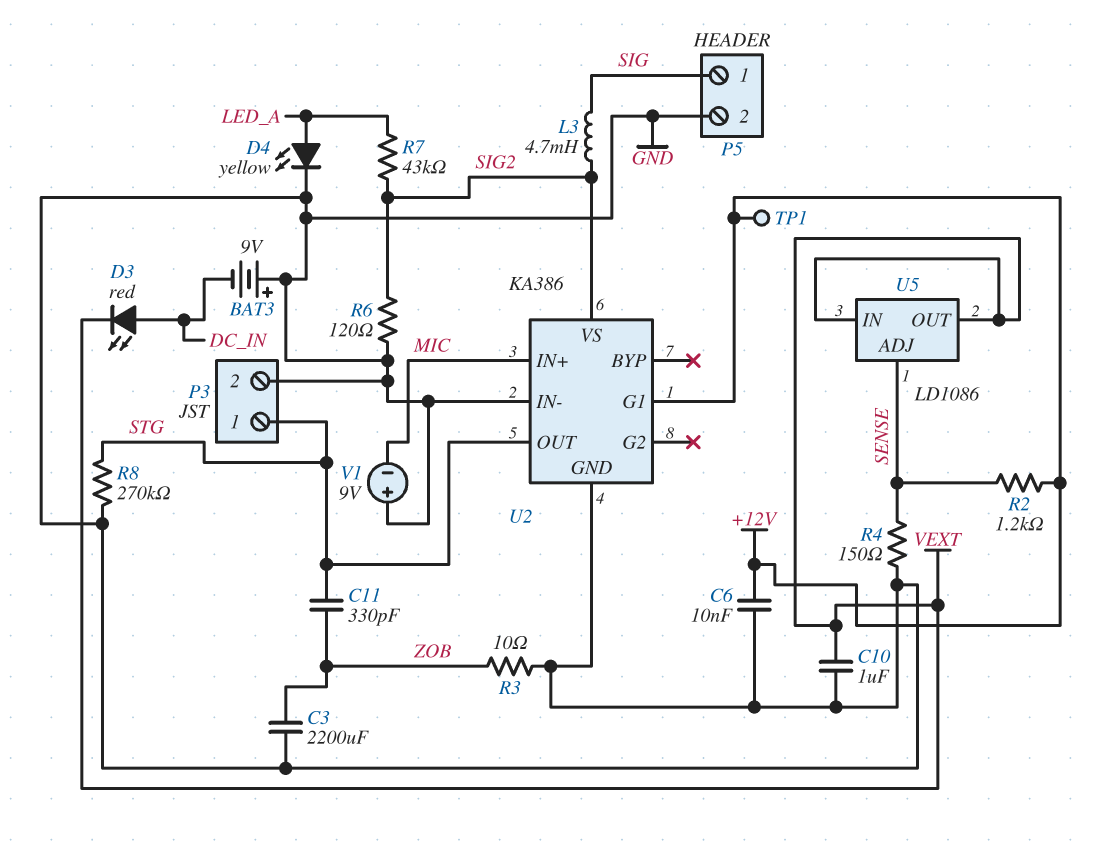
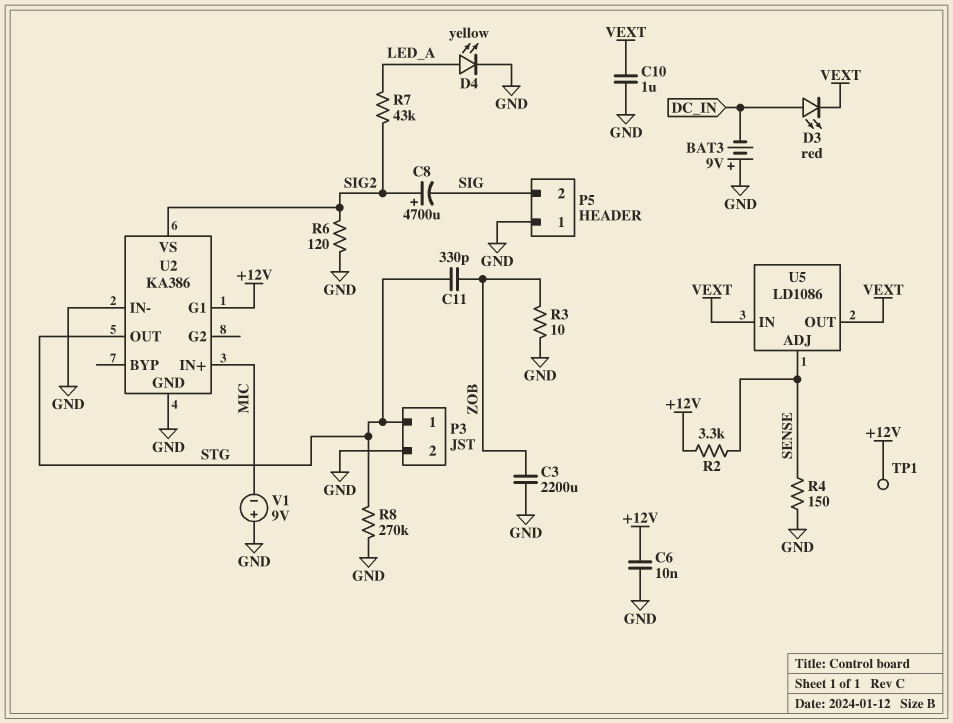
C8: none -> 4700uF (plus SIG2, minus SIG)
L3: 4.7mH (SIG, SIG2) -> none
P5 pin 1: SIG -> GND
P5 pin 2: GND -> SIG
R2: 1.2k (+12V, SENSE) -> 3.3k (+12V, SENSE)

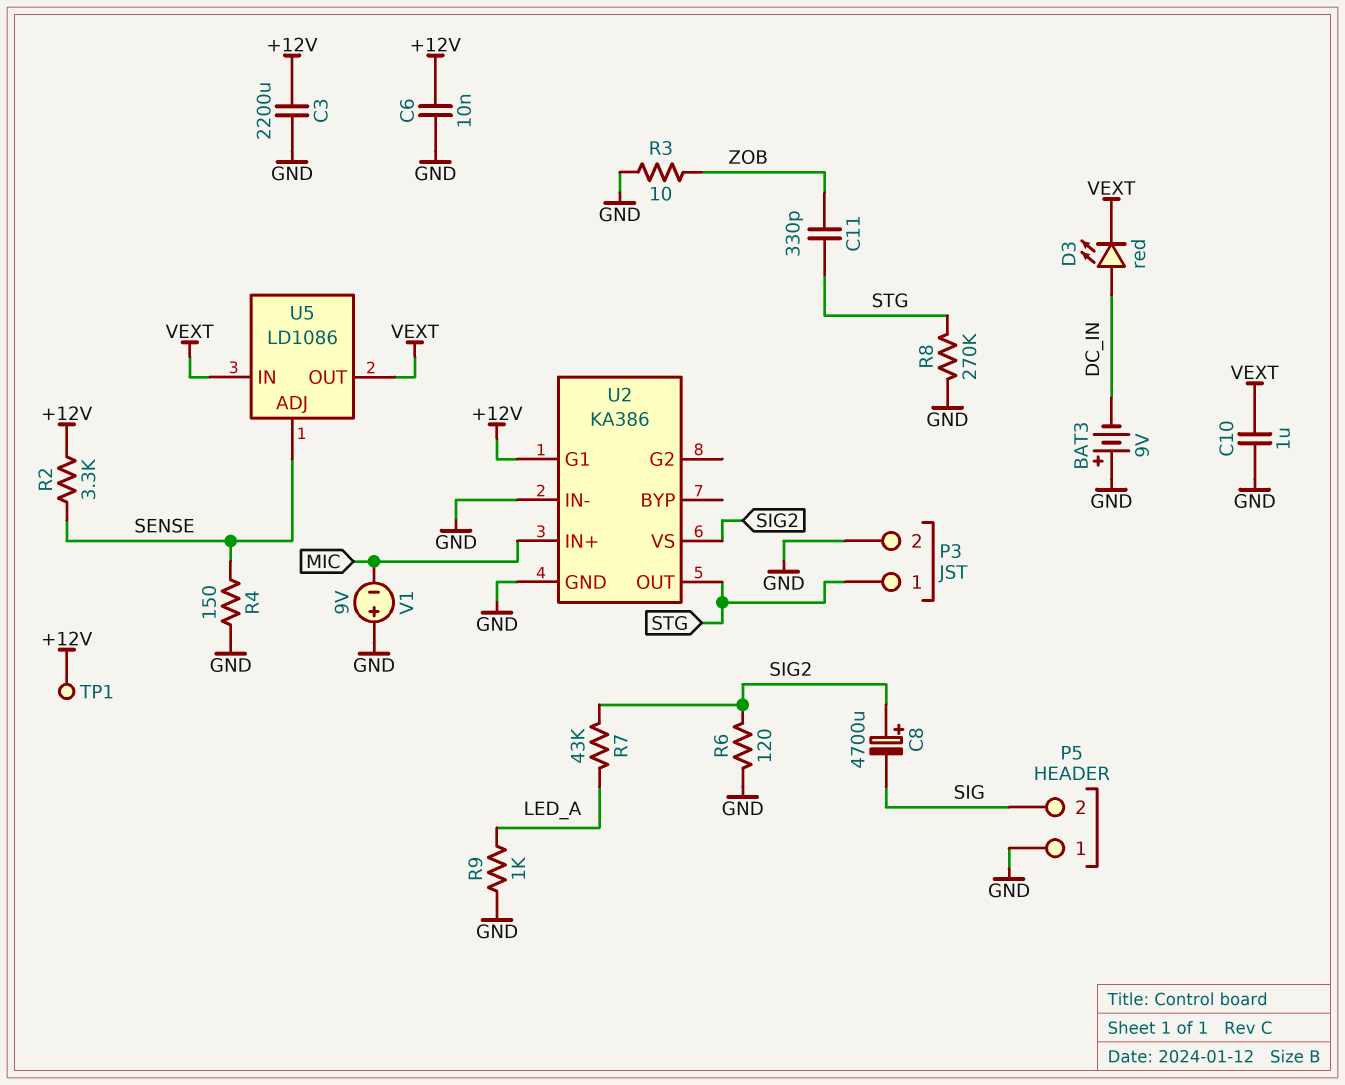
C3: 2200uF (GND, ZOB) -> 2200uF (+12V, GND)
D4: LED yellow (A LED_A, K GND) -> none
R9: none -> 1k (GND, LED_A)

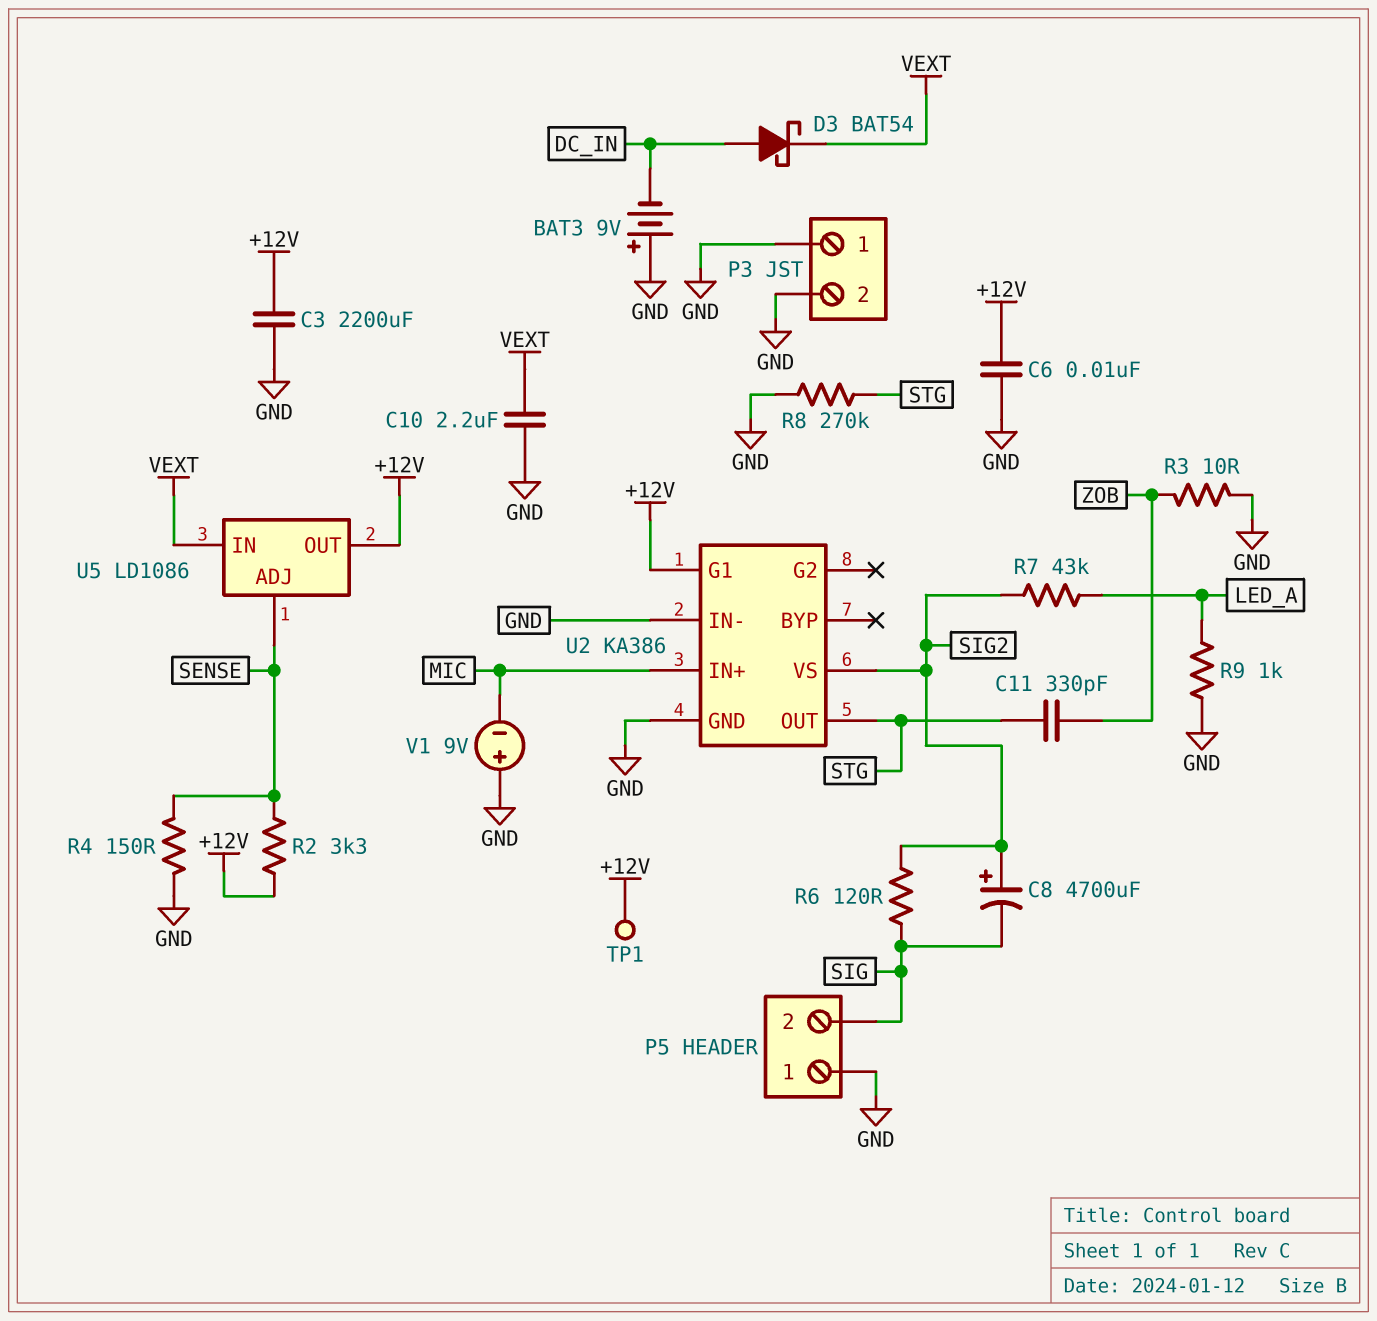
C10: 1uF (GND, VEXT) -> 2.2uF (GND, VEXT)
D3: LED red (A DC_IN, K VEXT) -> schottky BAT54 (A DC_IN, K VEXT)
P3 pin 1: STG -> GND
R6: 120 (GND, SIG2) -> 120 (SIG, SIG2)
U5 pin OUT: VEXT -> +12V

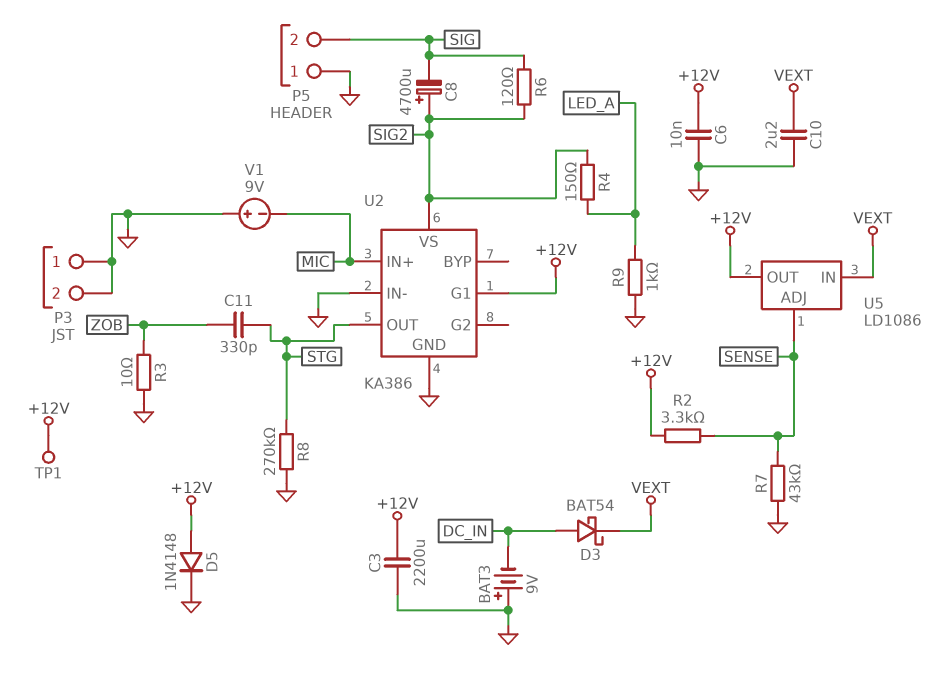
D5: none -> diode 1N4148 (A +12V, K GND)
R4: 150 (GND, SENSE) -> 150 (LED_A, SIG2)
R7: 43k (LED_A, SIG2) -> 43k (GND, SENSE)

